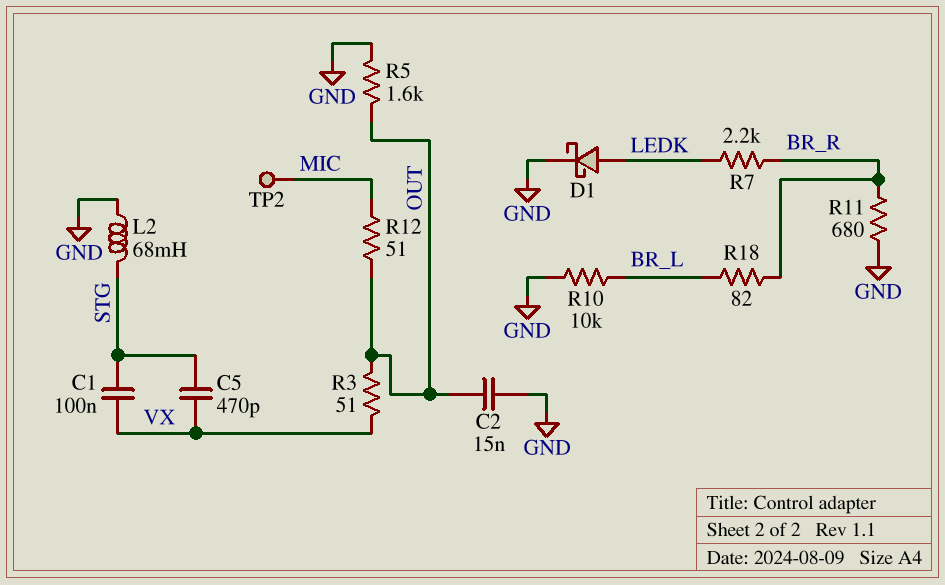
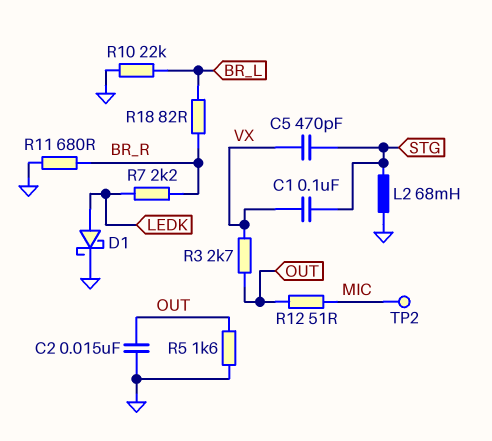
R3: 51 (OUT, VX) -> 2.7k (OUT, VX)
R10: 10k (BR_L, GND) -> 22k (BR_L, GND)

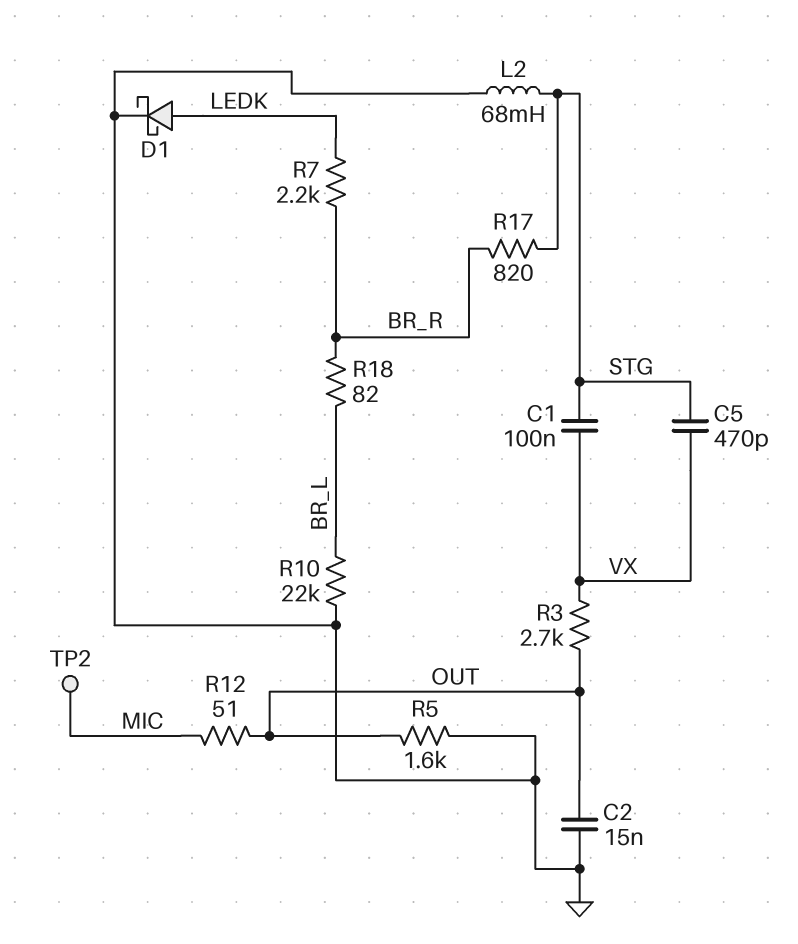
R11: 680 (BR_R, GND) -> none
R17: none -> 820 (BR_R, STG)

